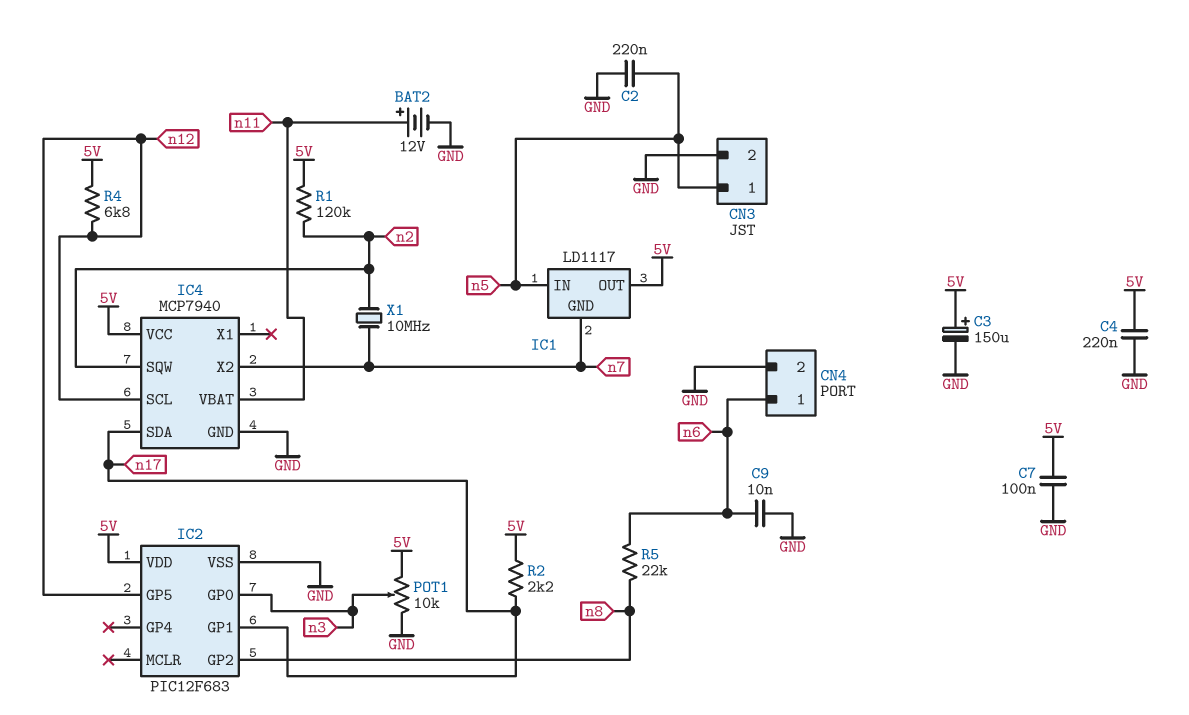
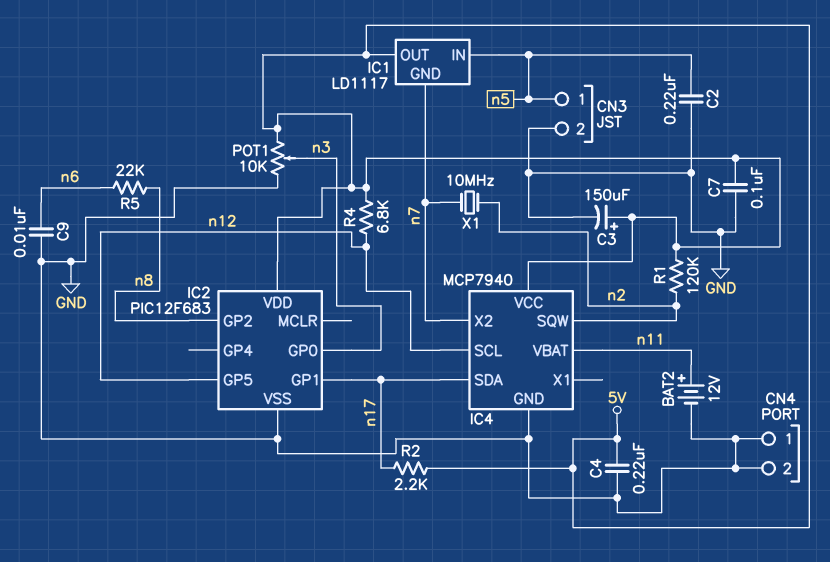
CN4 pin 1: n6 -> GND

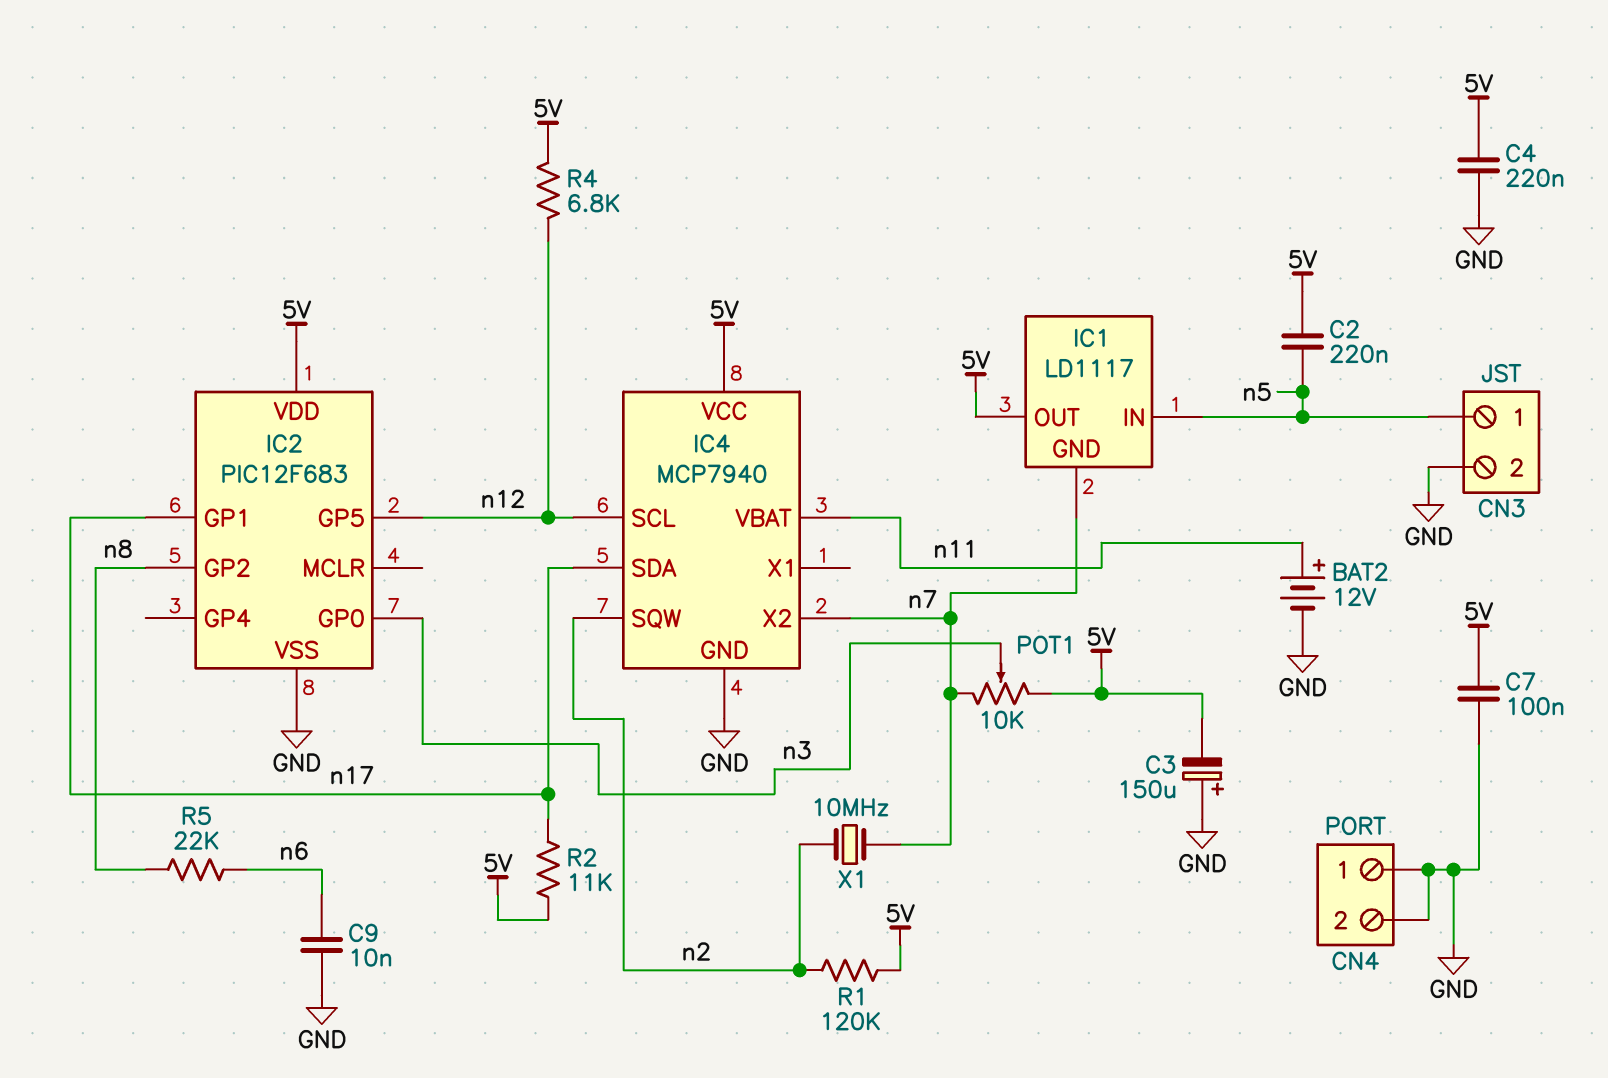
C2: 220nF (GND, n5) -> 220nF (5V, n5)
C3: 150uF (plus 5V, minus GND) -> 150uF (plus GND, minus 5V)
POT1: 10k (5V, GND, wiper n3) -> 10k (5V, n7, wiper n3)
R2: 2.2k (5V, n17) -> 11k (5V, n17)

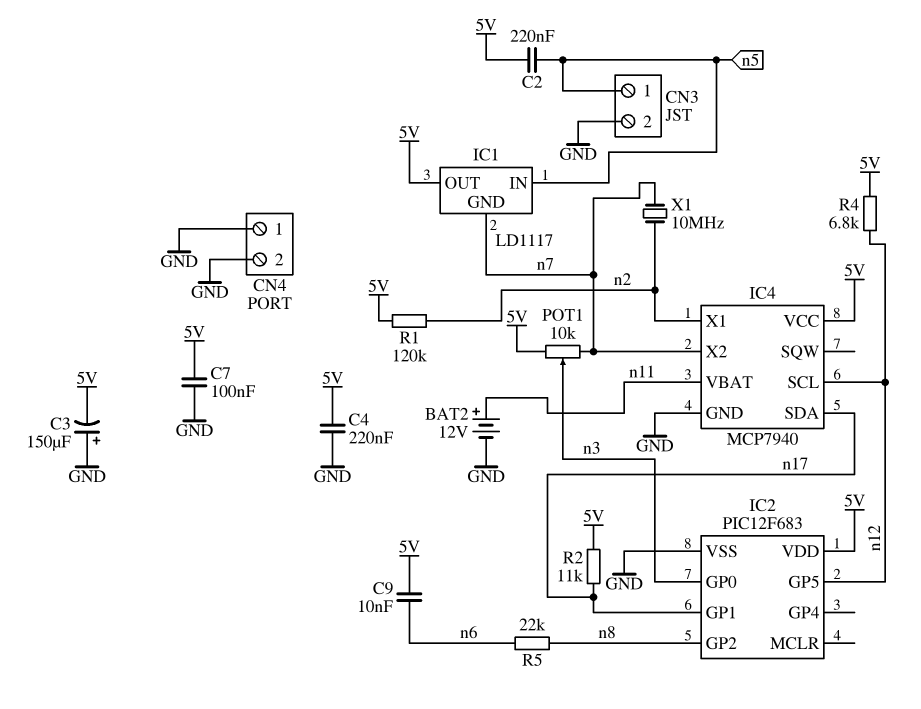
C9: 10nF (GND, n6) -> 10nF (5V, n6)
IC4 pin SQW: n2 -> none
IC4 pin X1: none -> n2

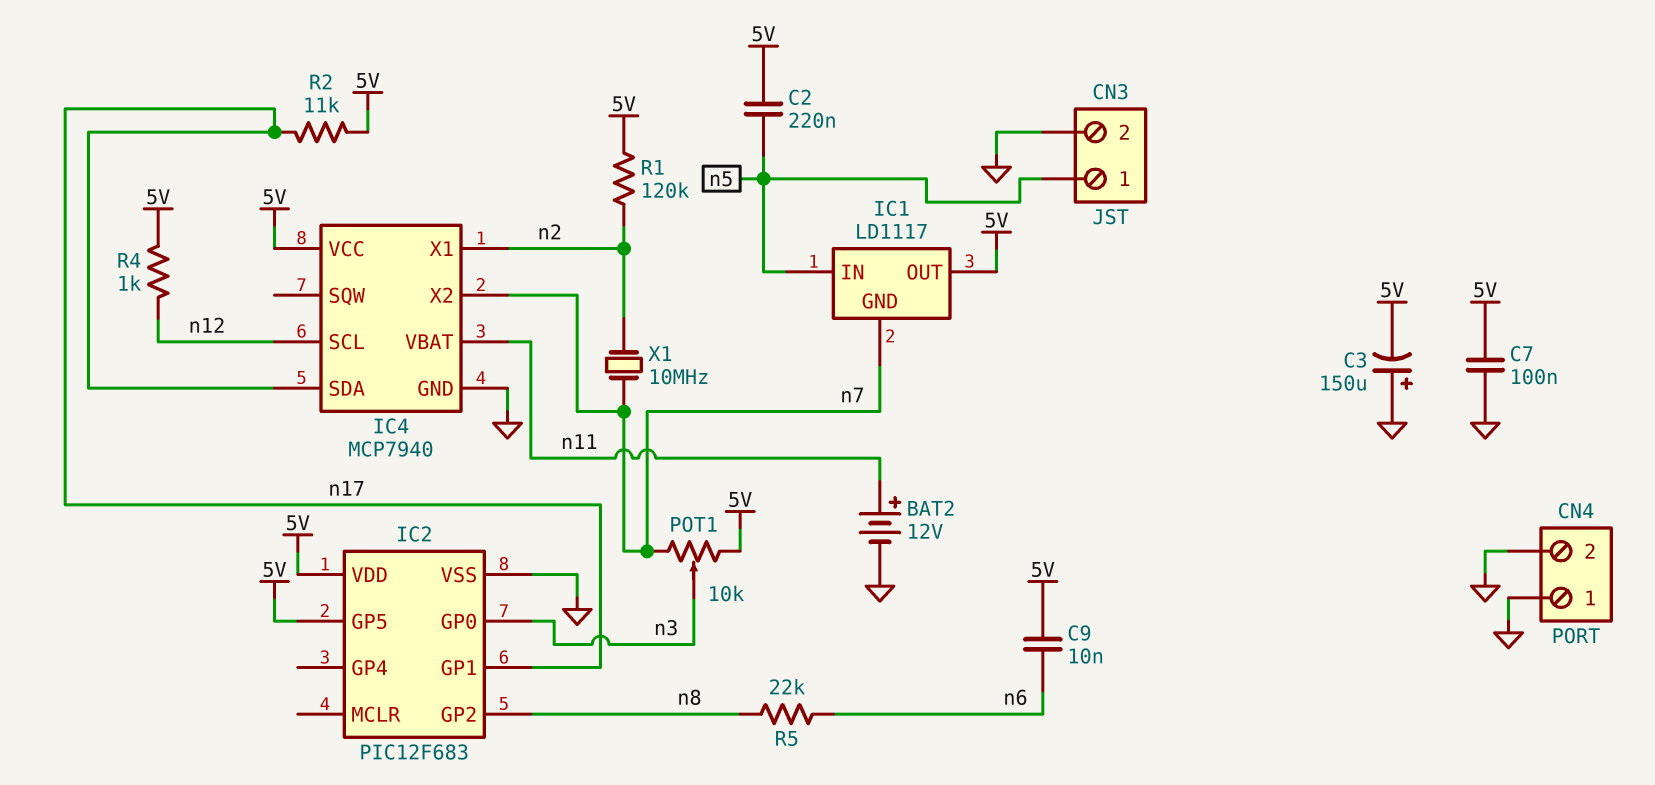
C4: 220nF (5V, GND) -> none
IC2 pin GP5: n12 -> 5V
R4: 6.8k (5V, n12) -> 1k (5V, n12)

